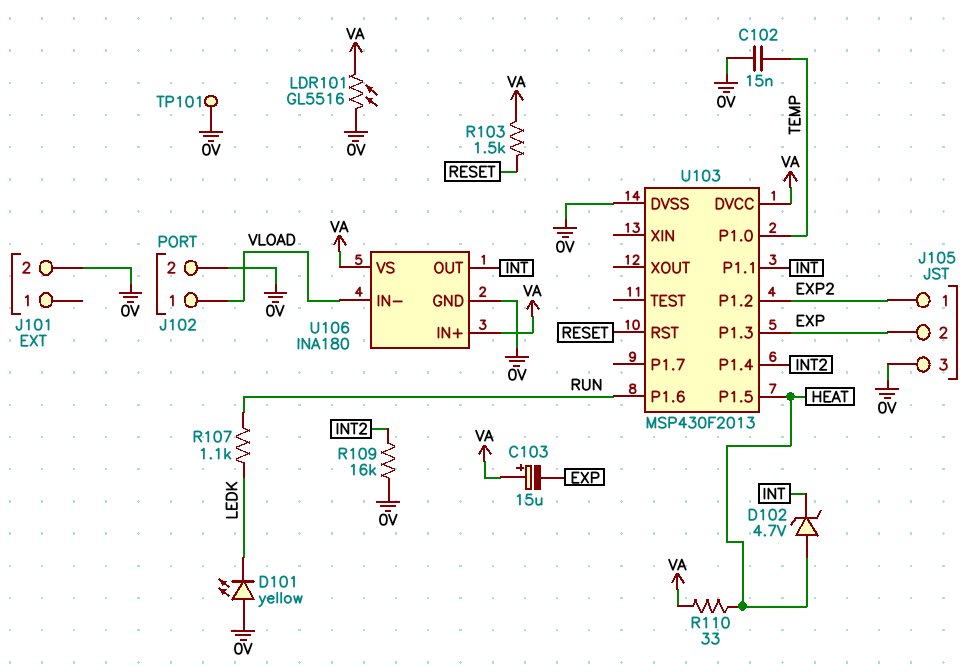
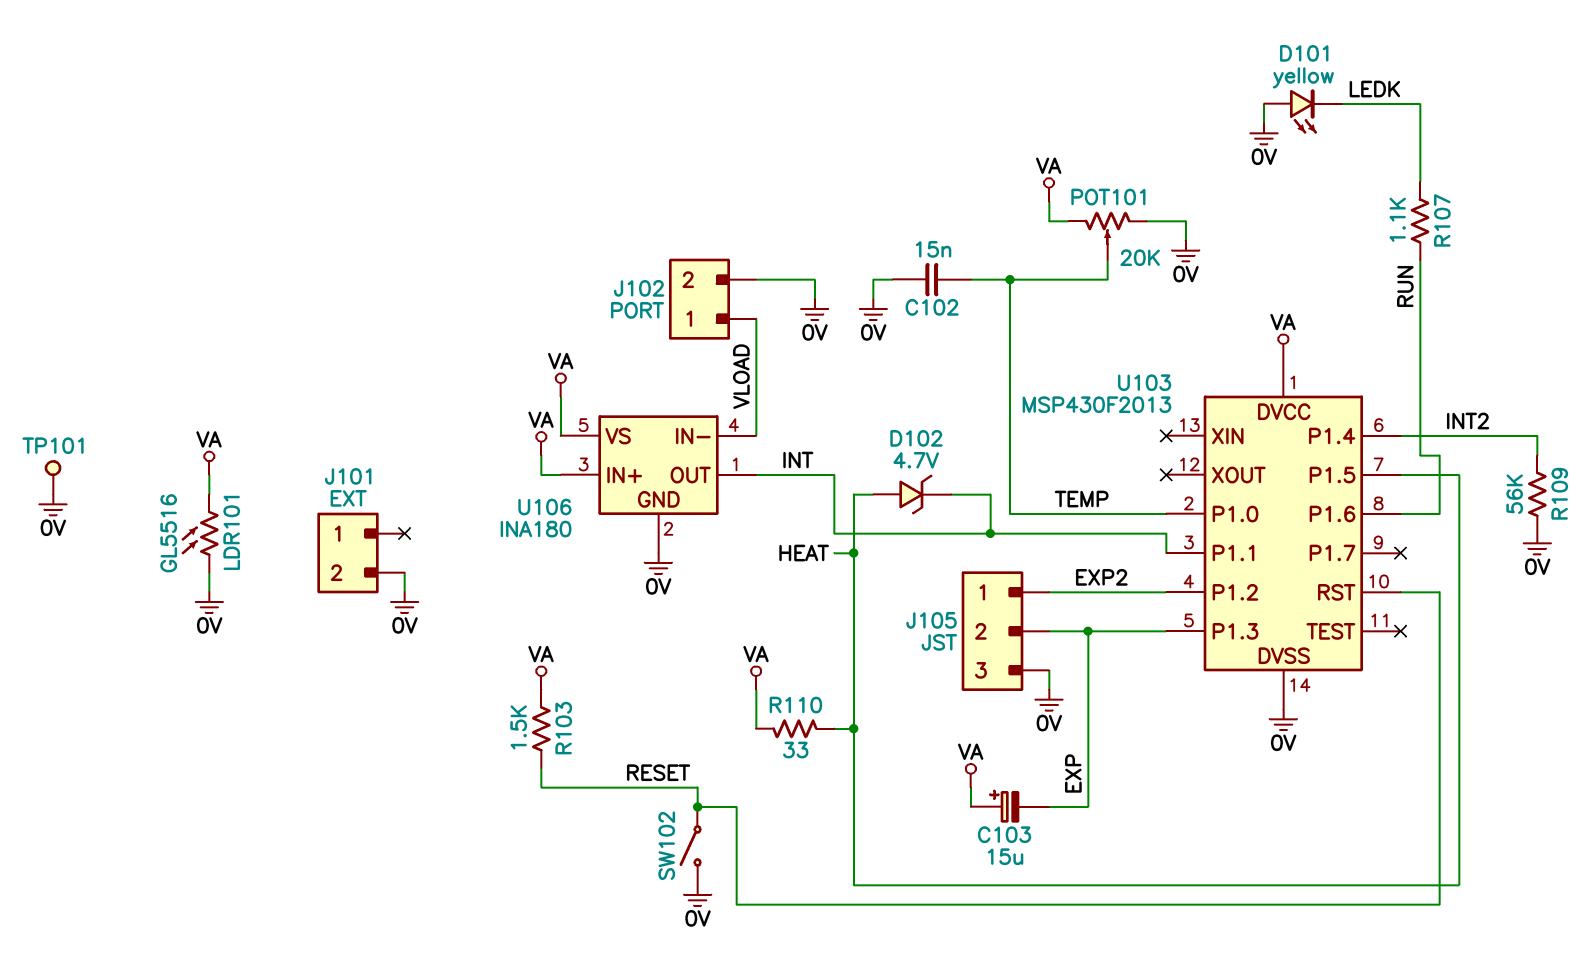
POT101: none -> 20k (0V, VA, wiper TEMP)
R109: 16k (0V, INT2) -> 56k (0V, INT2)
SW102: none -> switch (0V, RESET)

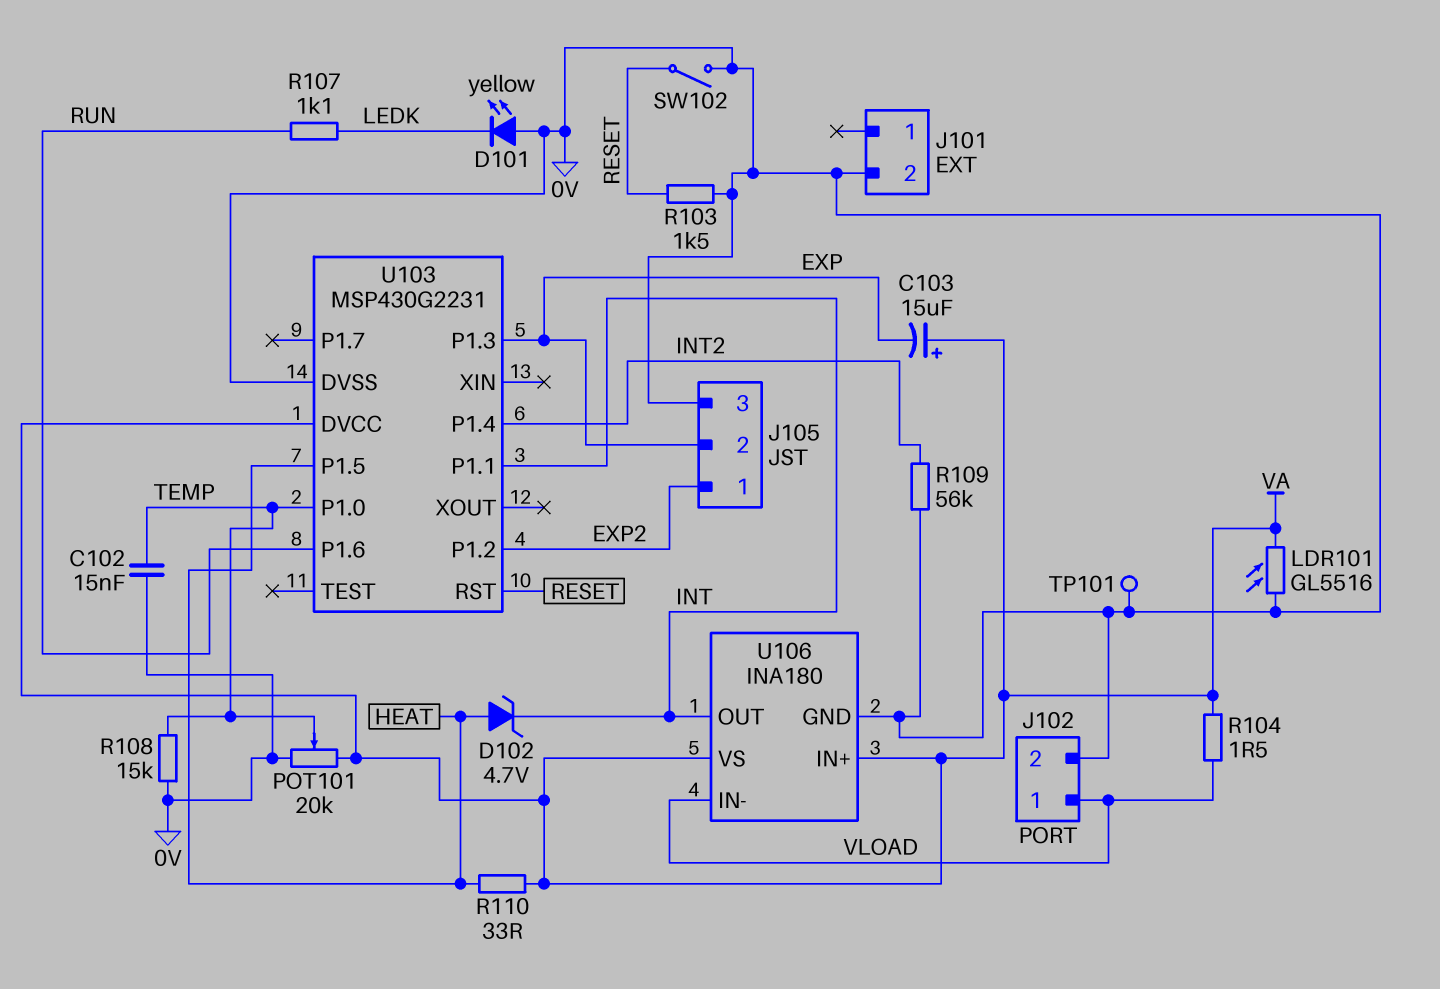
R103: 1.5k (RESET, VA) -> 1.5k (0V, RESET)
R104: none -> 1.5 (VA, VLOAD)
R108: none -> 15k (0V, TEMP)
U103: MSP430F2013 -> MSP430G2231

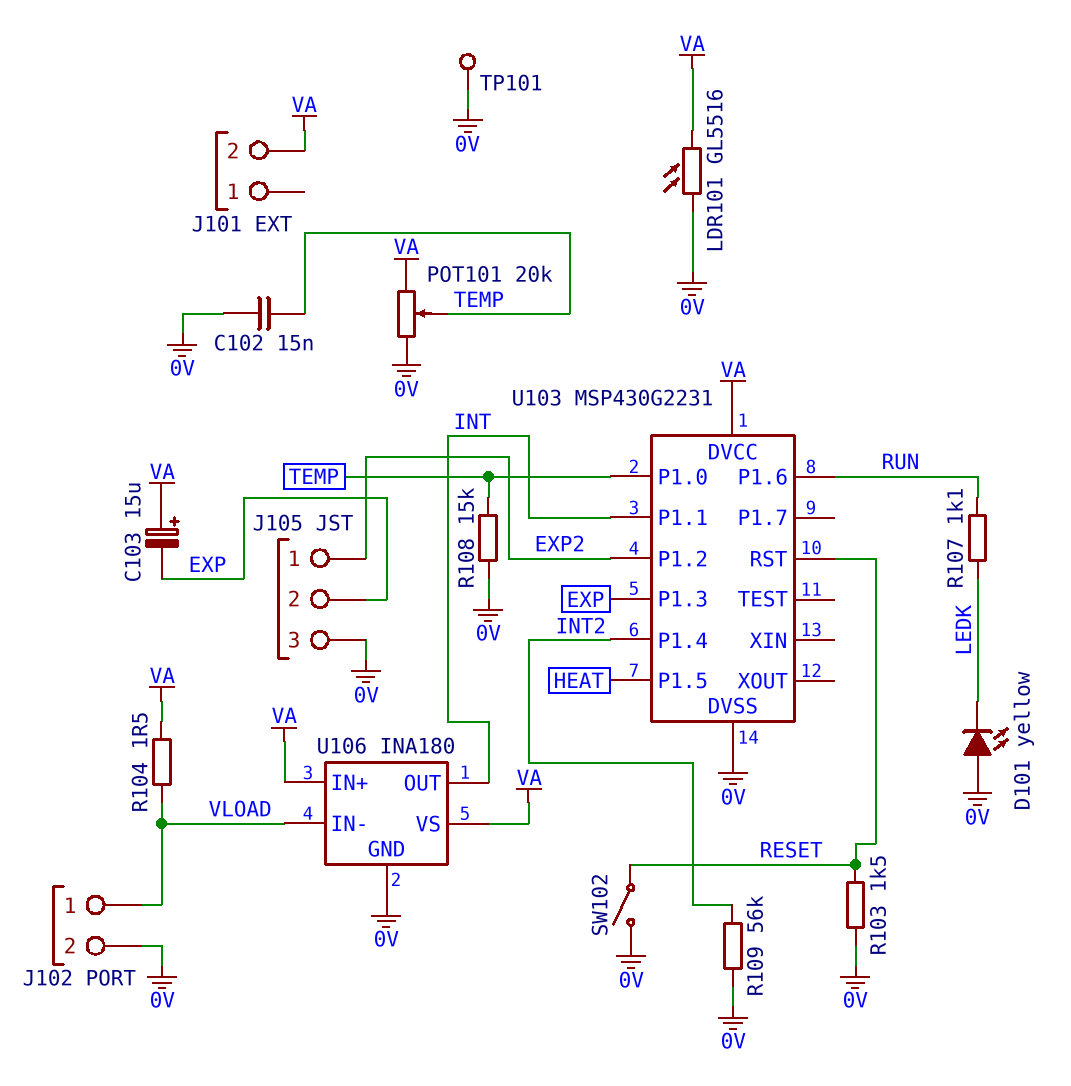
D102: zener 4.7V (A HEAT, K INT) -> none
J101 pin 2: 0V -> VA
R110: 33 (HEAT, VA) -> none

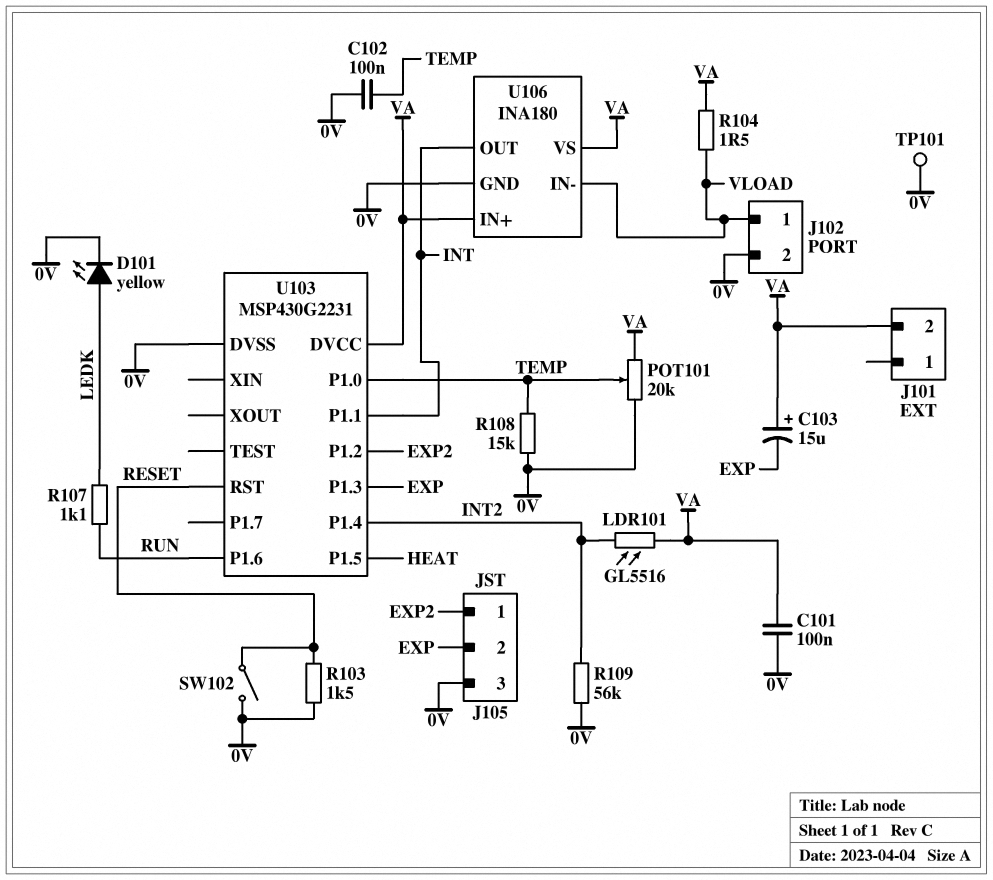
C101: none -> 100nF (0V, VA)
C102: 15nF (0V, TEMP) -> 100nF (0V, TEMP)
D101: LED yellow (A 0V, K LEDK) -> LED yellow (A LEDK, K 0V)
LDR101: GL5516 (0V, VA) -> GL5516 (INT2, VA)

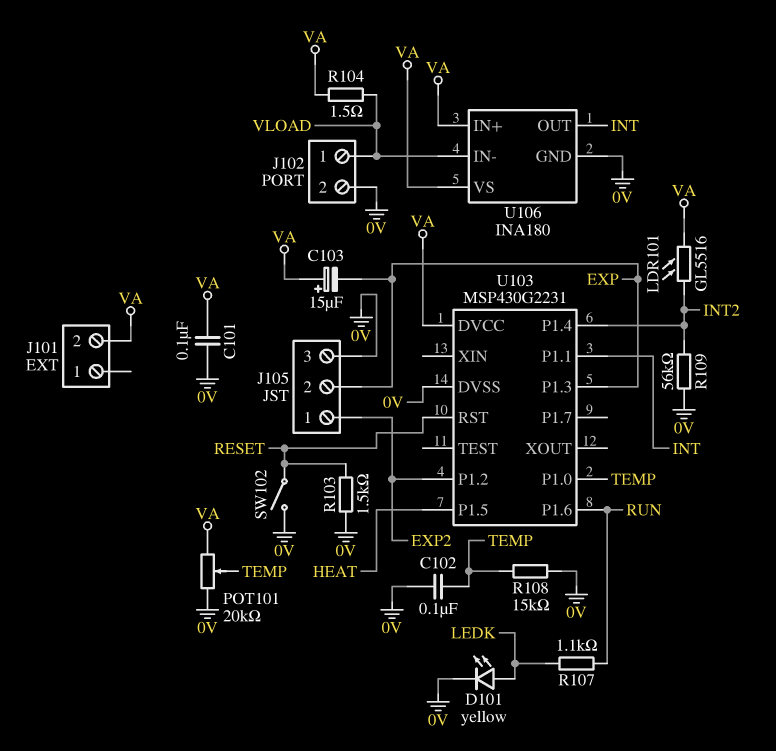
TP101: test point (0V) -> none

